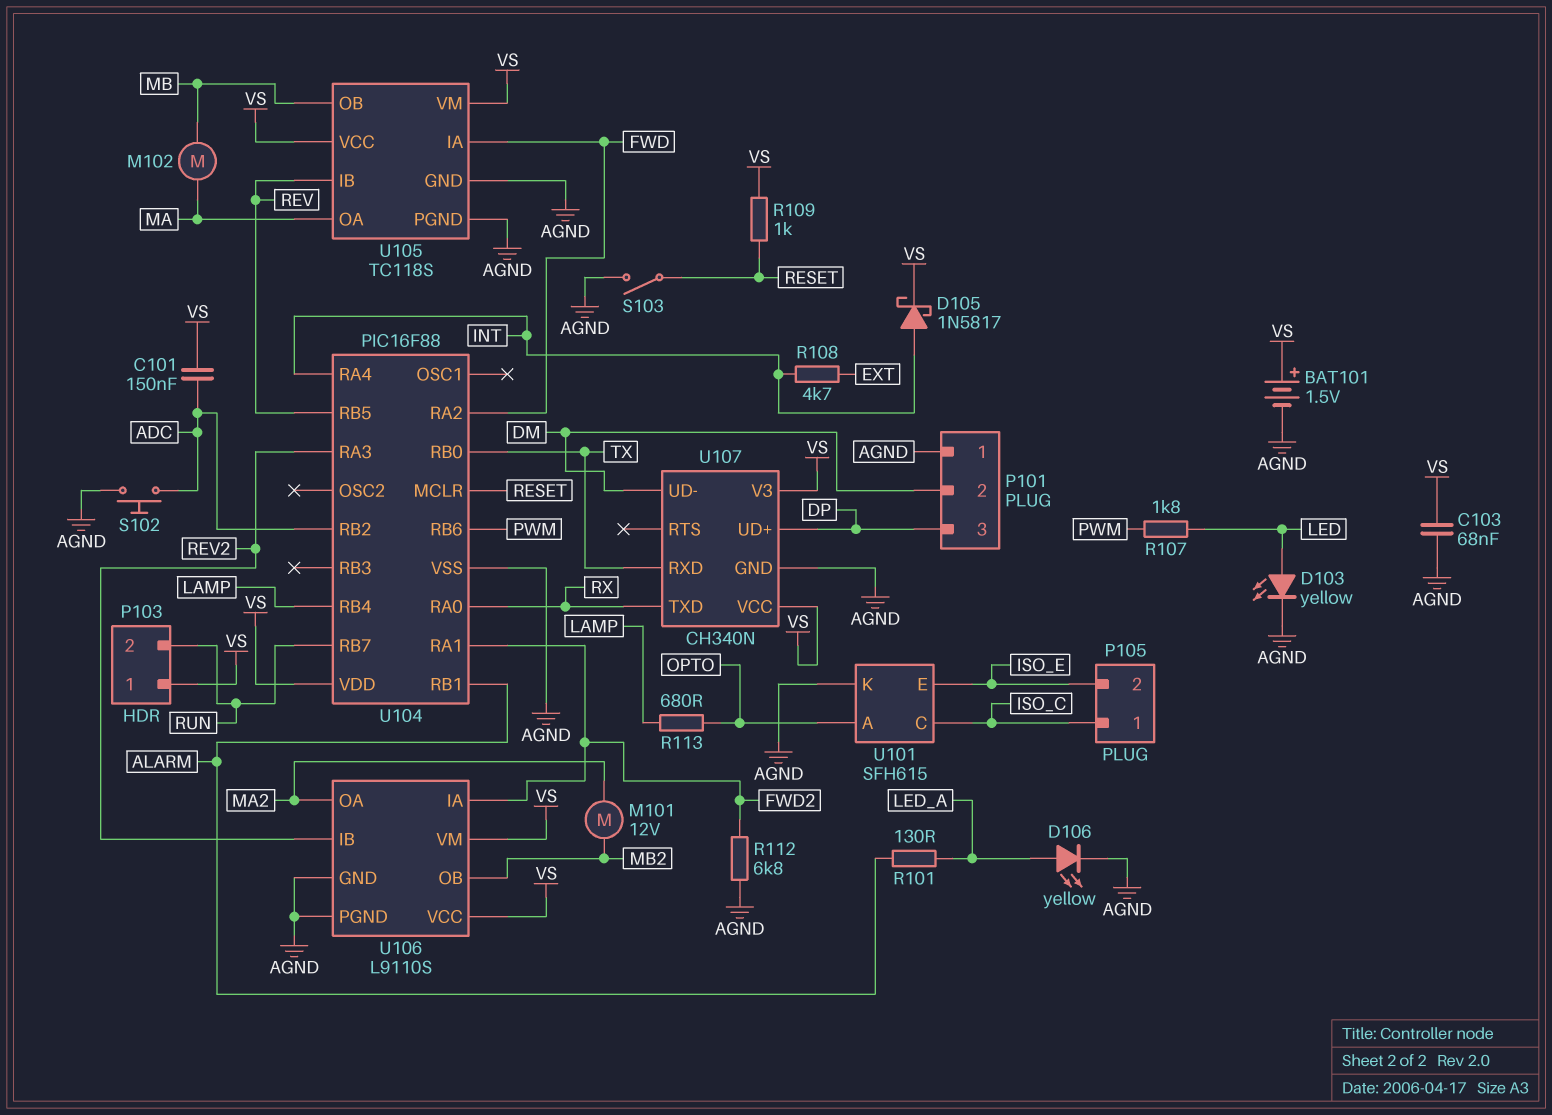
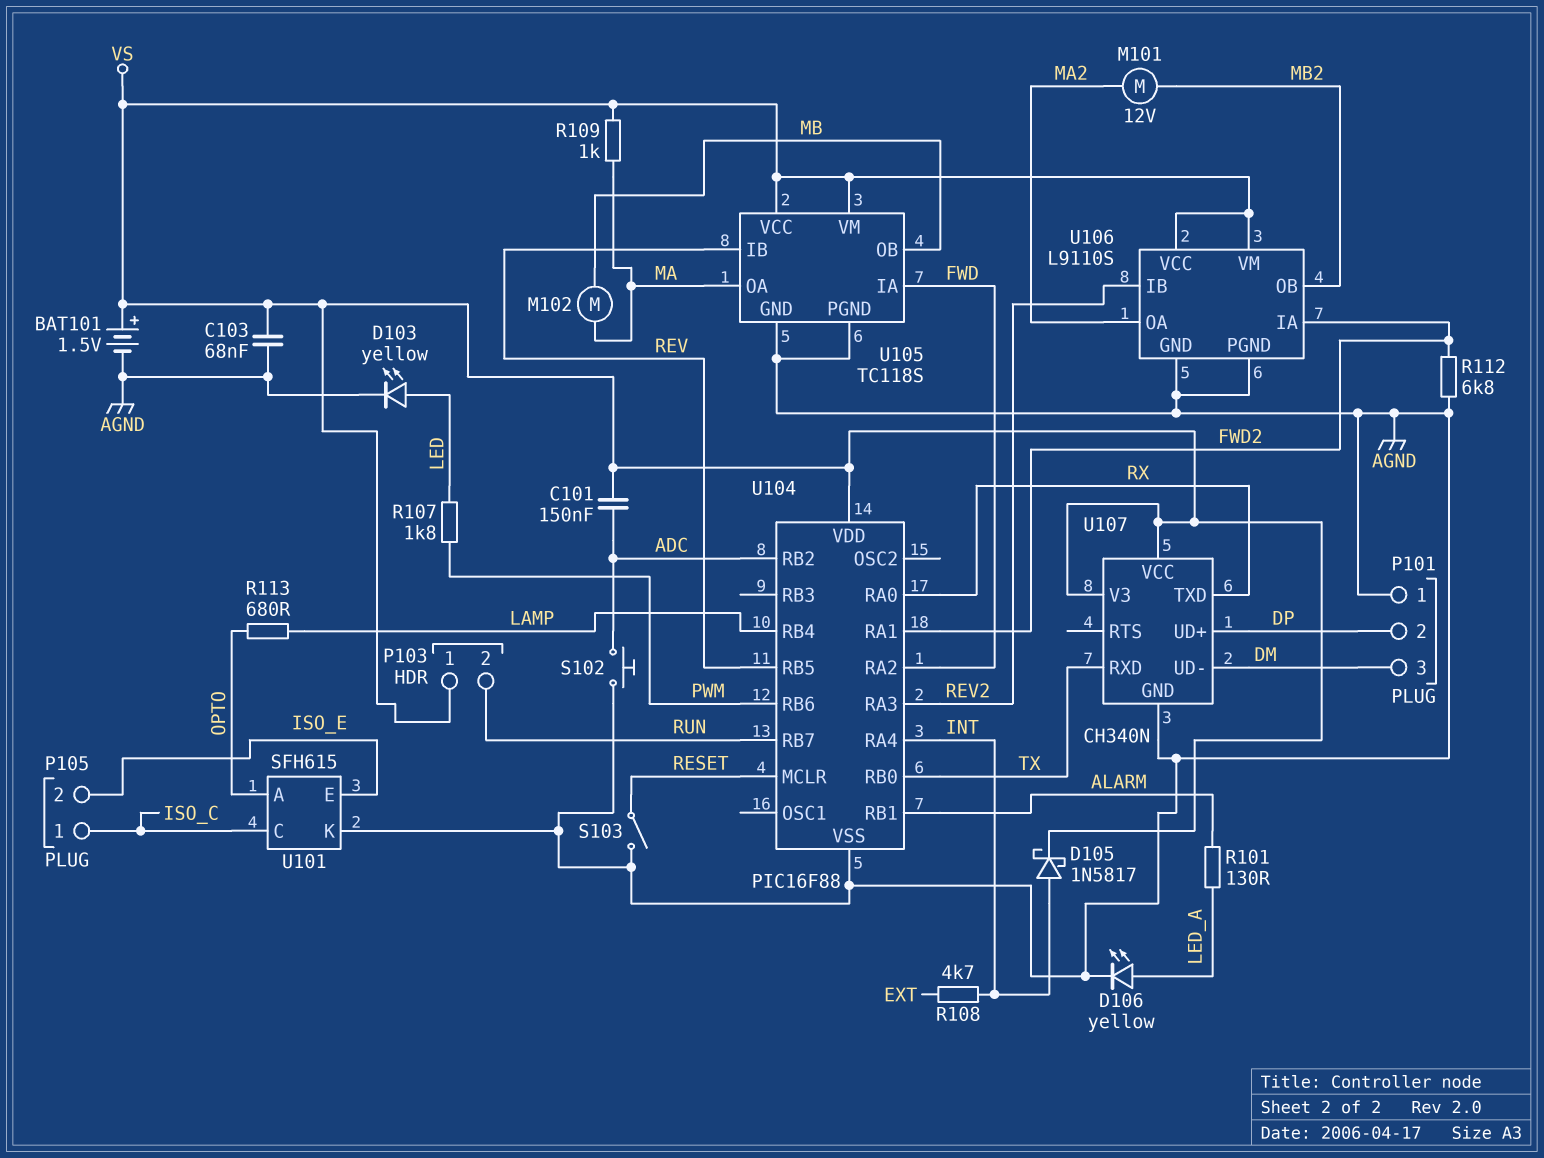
P101 pin 2: DM -> DP
P101 pin 3: DP -> DM
R109: 1k (RESET, VS) -> 1k (MA, VS)

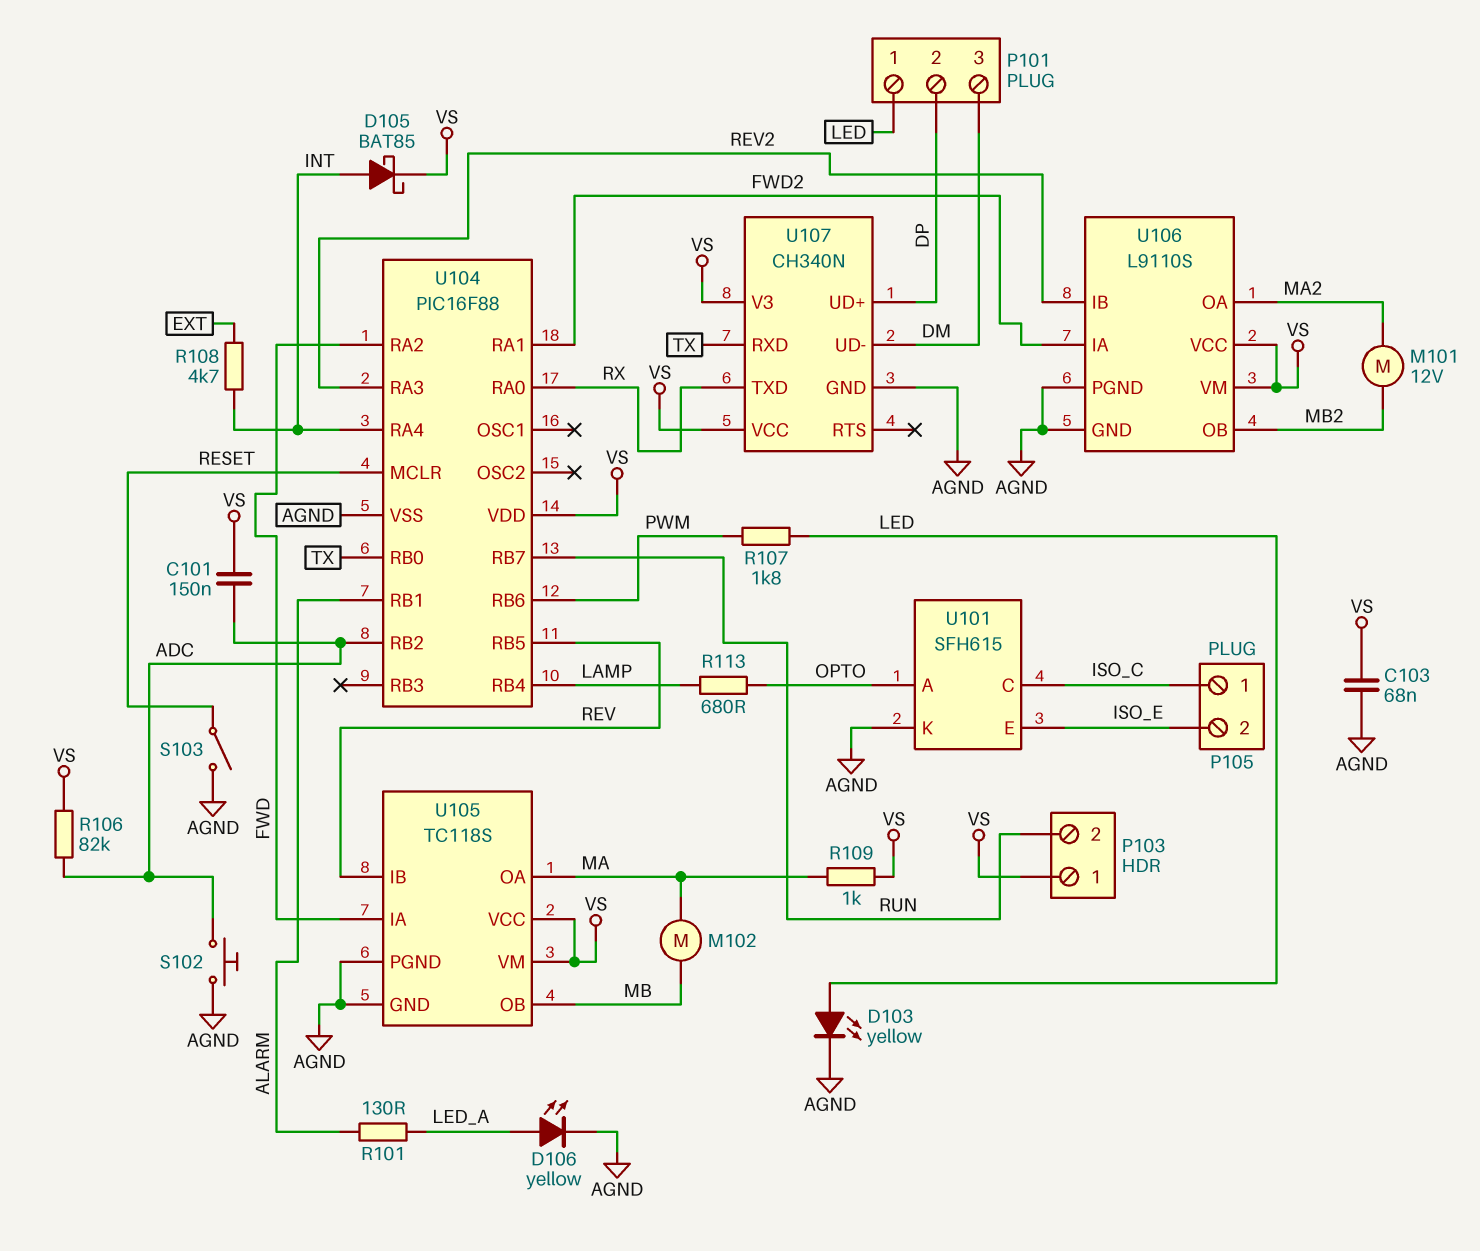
BAT101: 1.5V (plus VS, minus AGND) -> none
D105: schottky 1N5817 (A INT, K VS) -> schottky BAT85 (A INT, K VS)
P101 pin 1: AGND -> LED
R106: none -> 82k (ADC, VS)
R112: 6.8k (AGND, FWD2) -> none

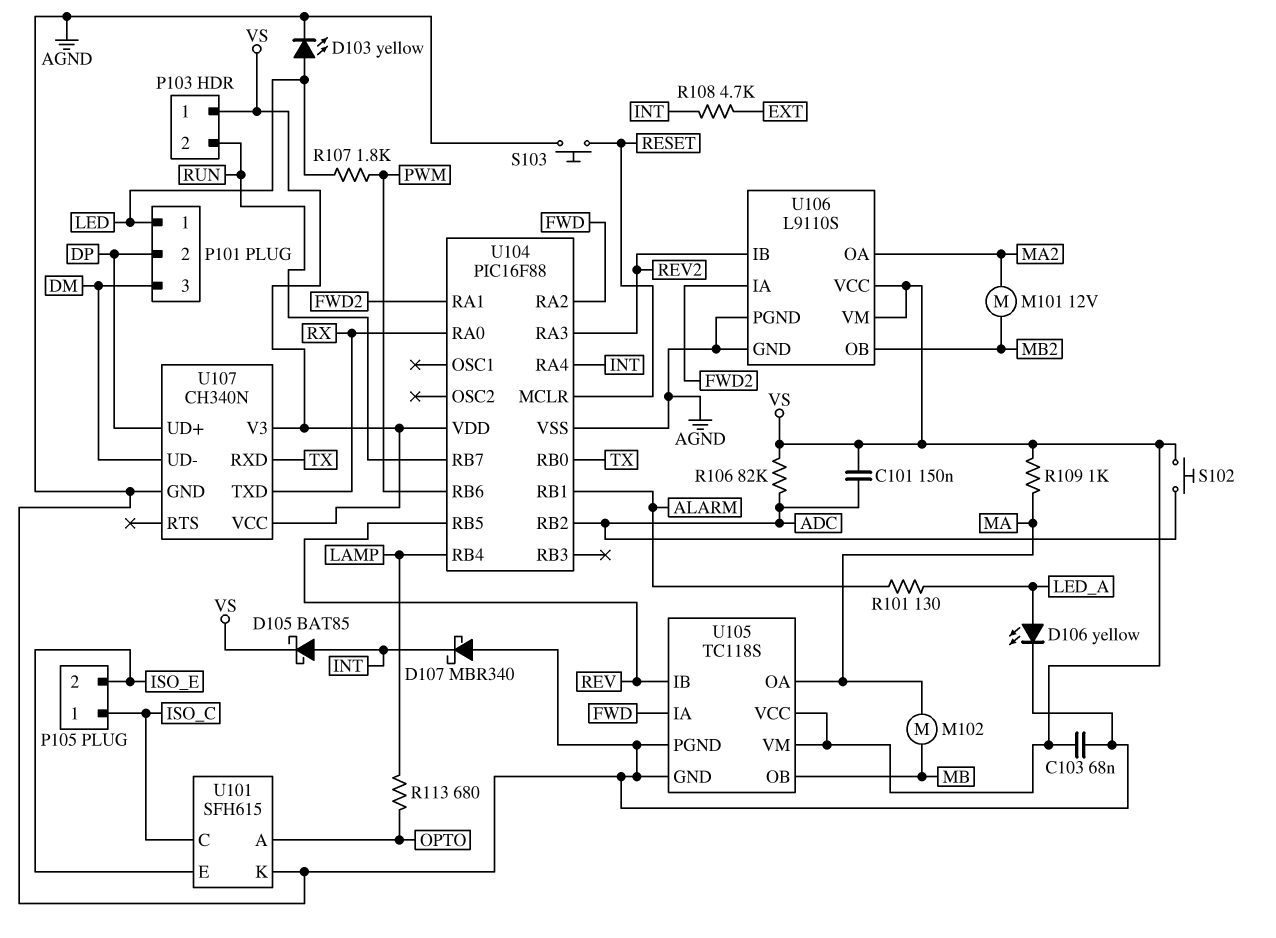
D107: none -> schottky MBR340 (A AGND, K INT)
S102: button (ADC, AGND) -> button (ADC, VS)
S103: switch (AGND, RESET) -> button (AGND, RESET)

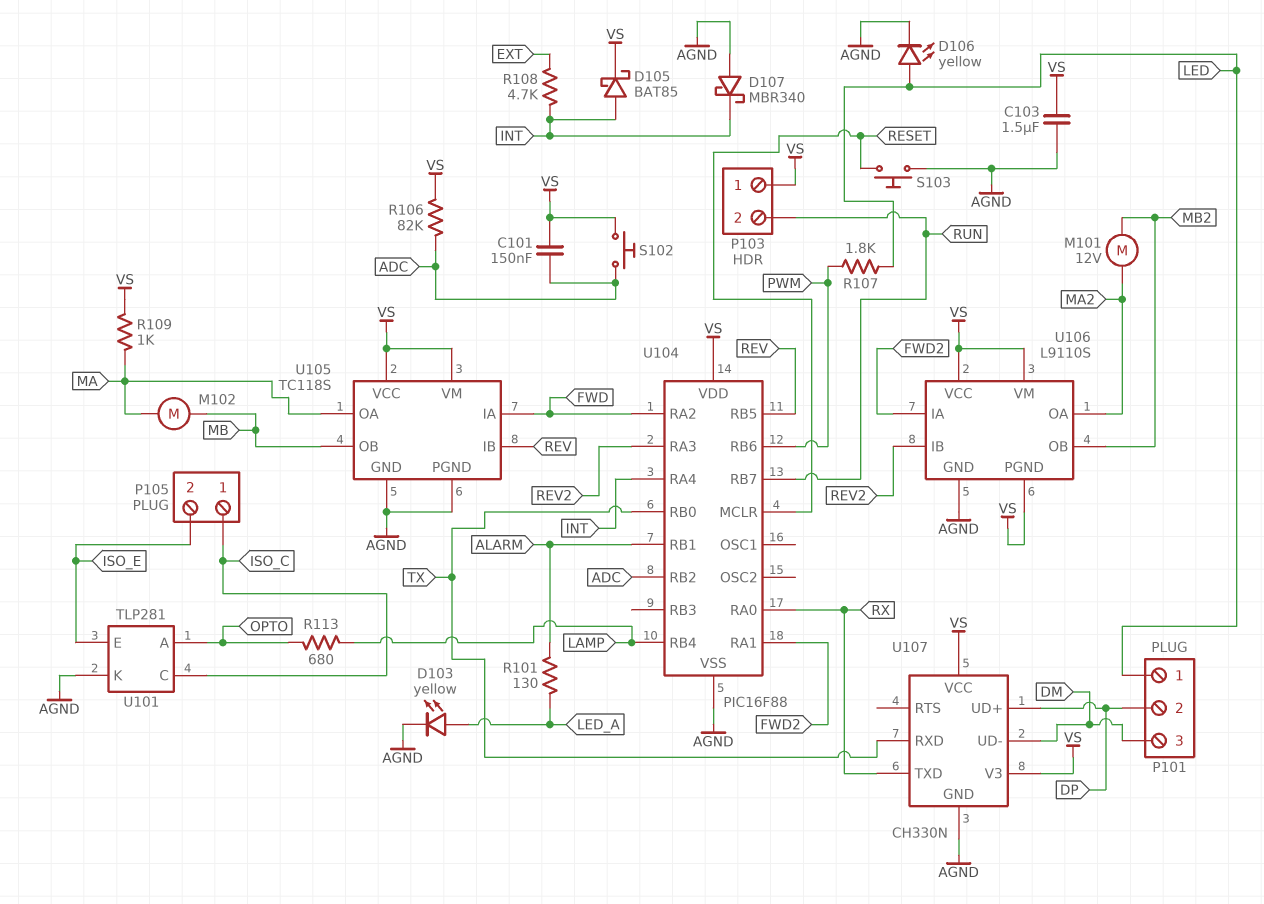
C103: 68nF (AGND, VS) -> 1.5uF (AGND, VS)
D103: LED yellow (A LED, K AGND) -> LED yellow (A LED_A, K AGND)
D106: LED yellow (A LED_A, K AGND) -> LED yellow (A LED, K AGND)
U101: SFH615 -> TLP281
U106 pin PGND: AGND -> VS
U107: CH340N -> CH330N

